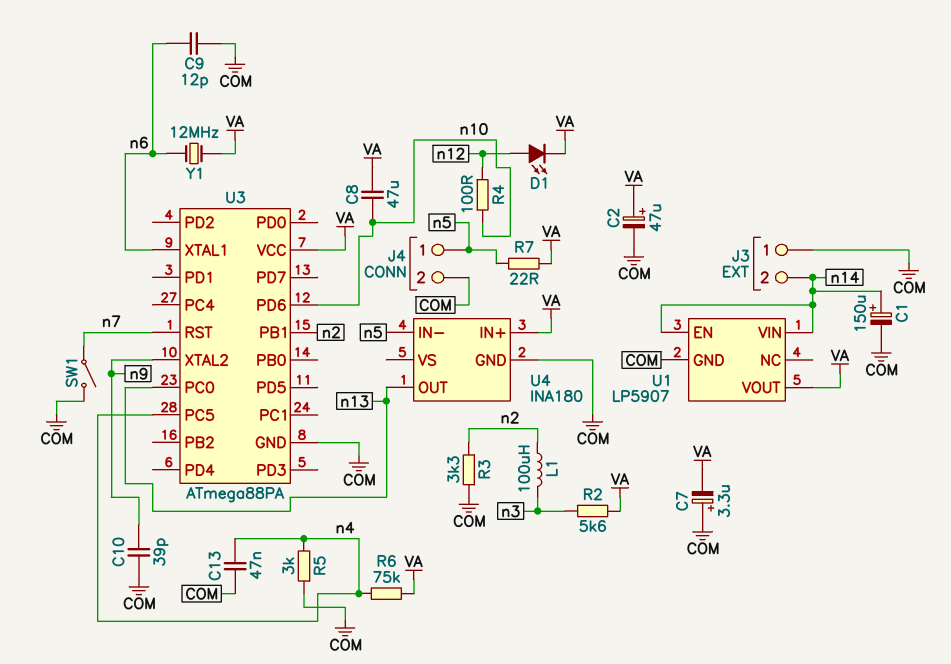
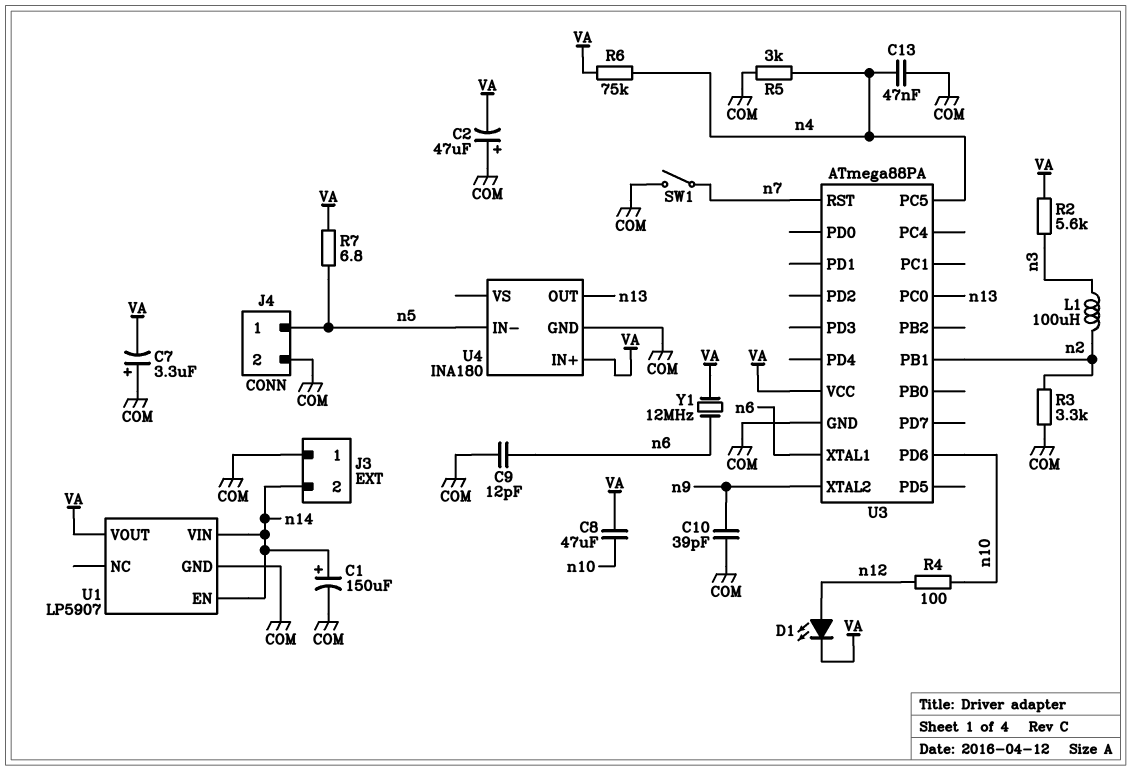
C2: 47uF (plus VA, minus COM) -> 47uF (plus COM, minus VA)
R7: 22 (VA, n5) -> 6.8 (VA, n5)

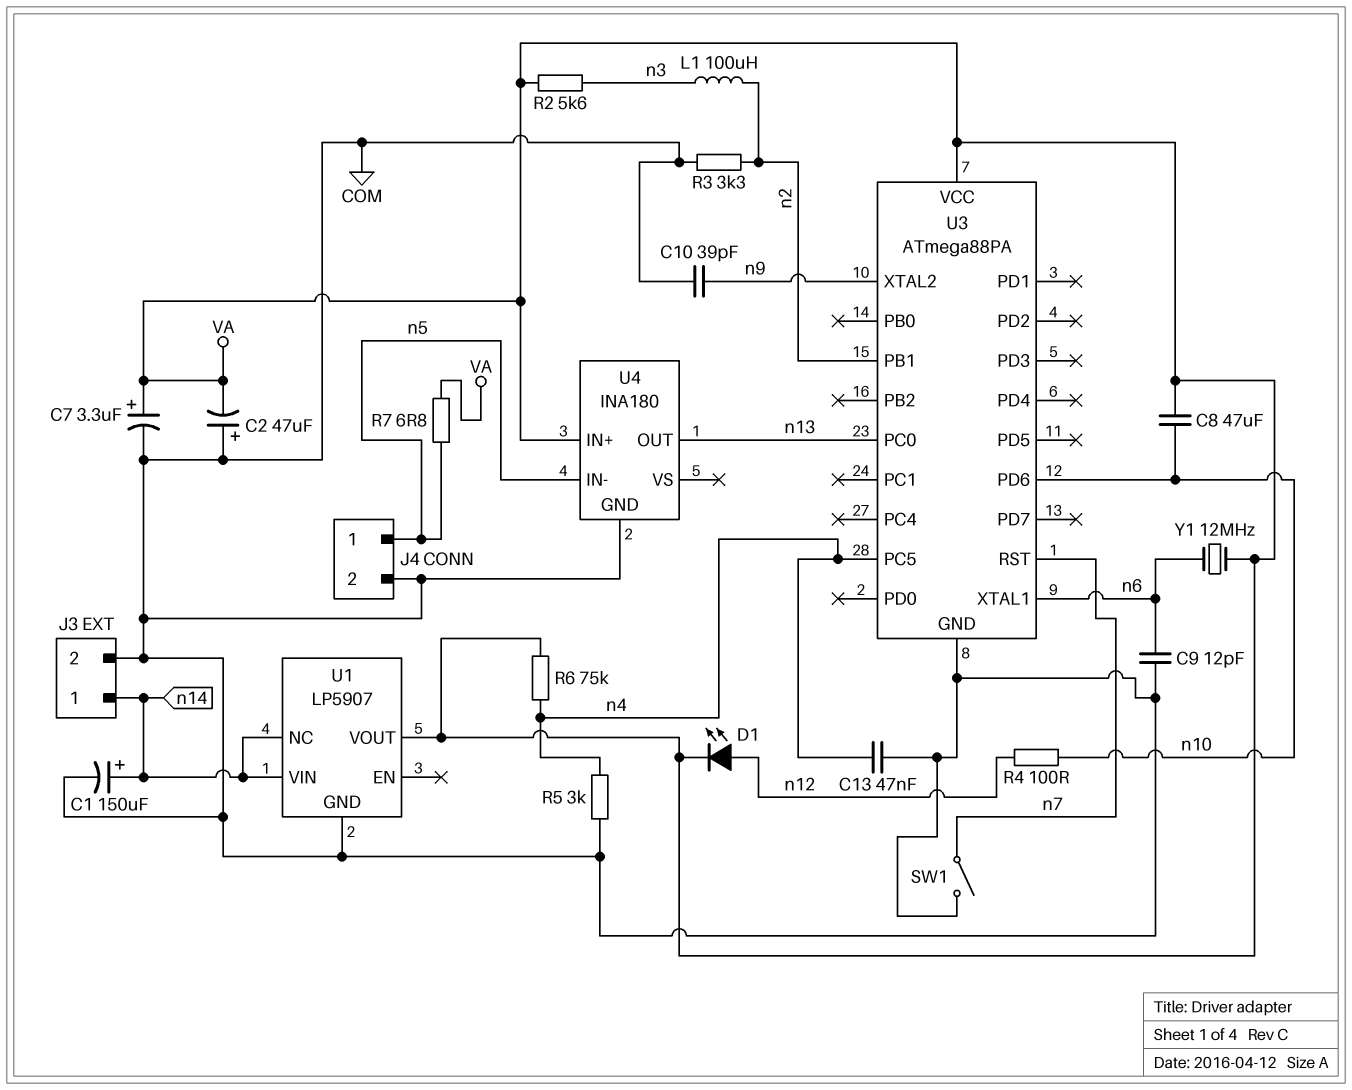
C7: 3.3uF (plus COM, minus VA) -> 3.3uF (plus VA, minus COM)
J3 pin 1: COM -> n14
J3 pin 2: n14 -> COM
U1 pin EN: n14 -> none
U1 pin NC: none -> n14

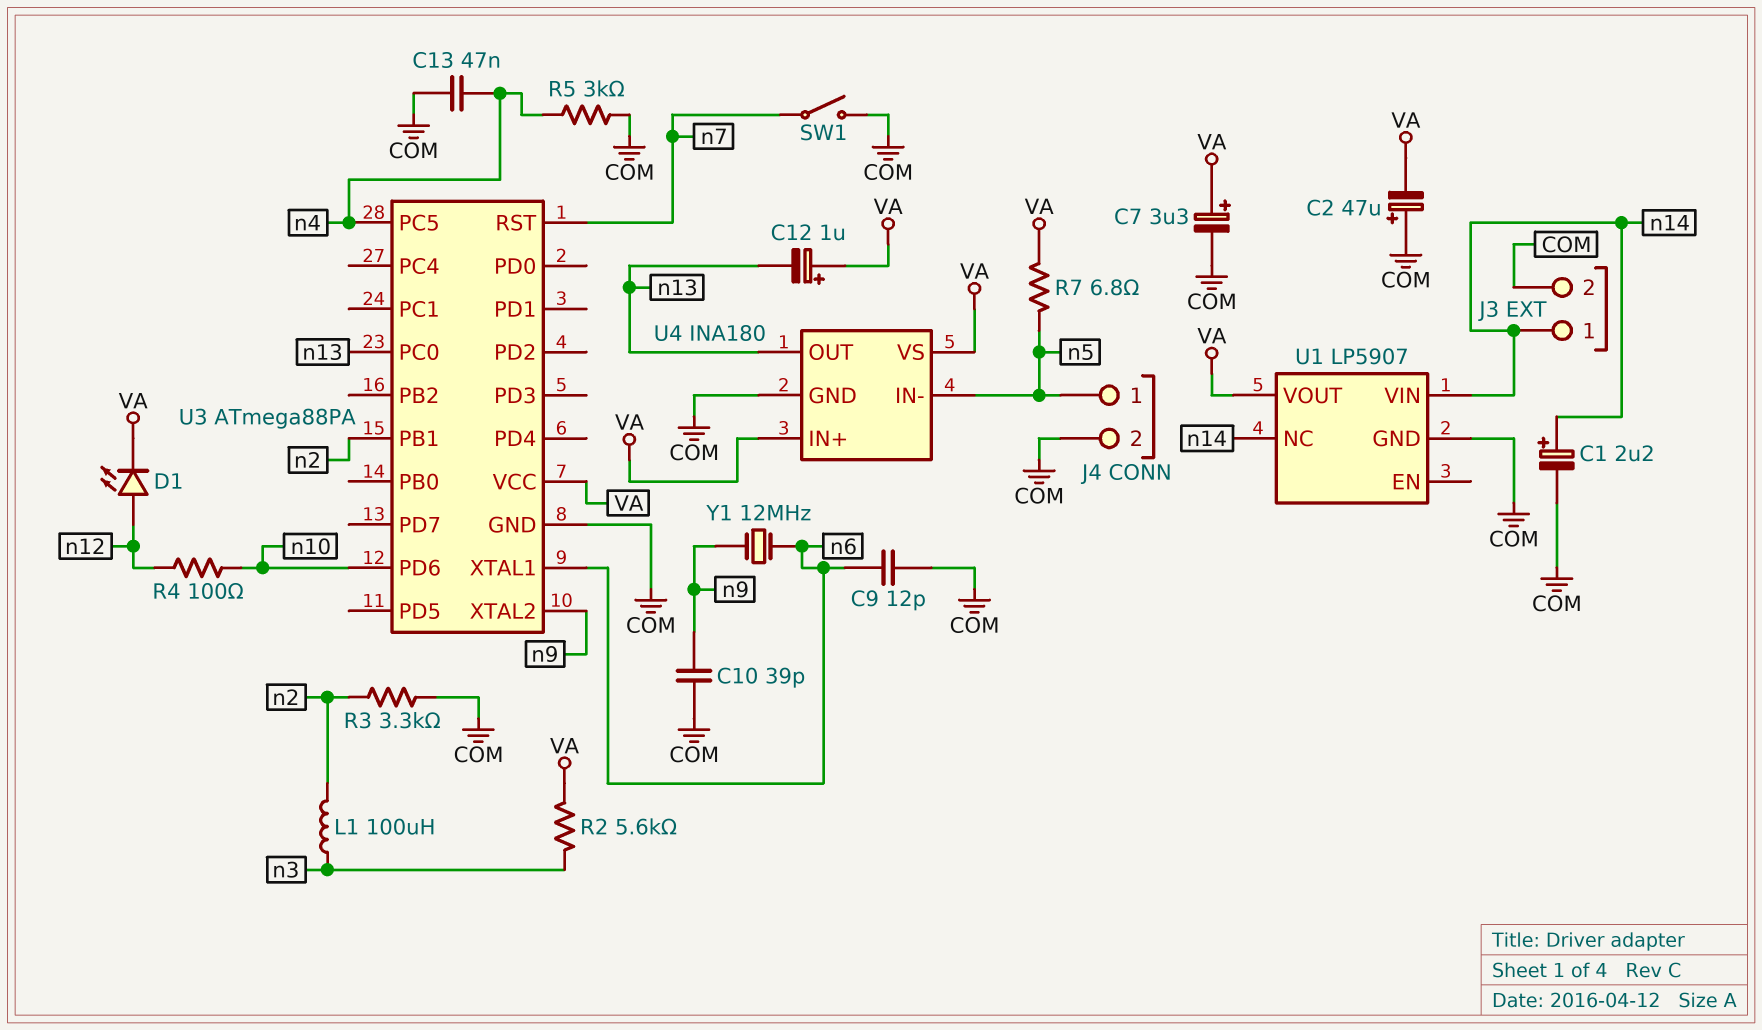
C1: 150uF (plus n14, minus COM) -> 2.2uF (plus n14, minus COM)
C8: 47uF (VA, n10) -> none
C12: none -> 1uF (plus VA, minus n13)
R6: 75k (VA, n4) -> none
U4 pin VS: none -> VA
Y1: 12MHz (VA, n6) -> 12MHz (n6, n9)

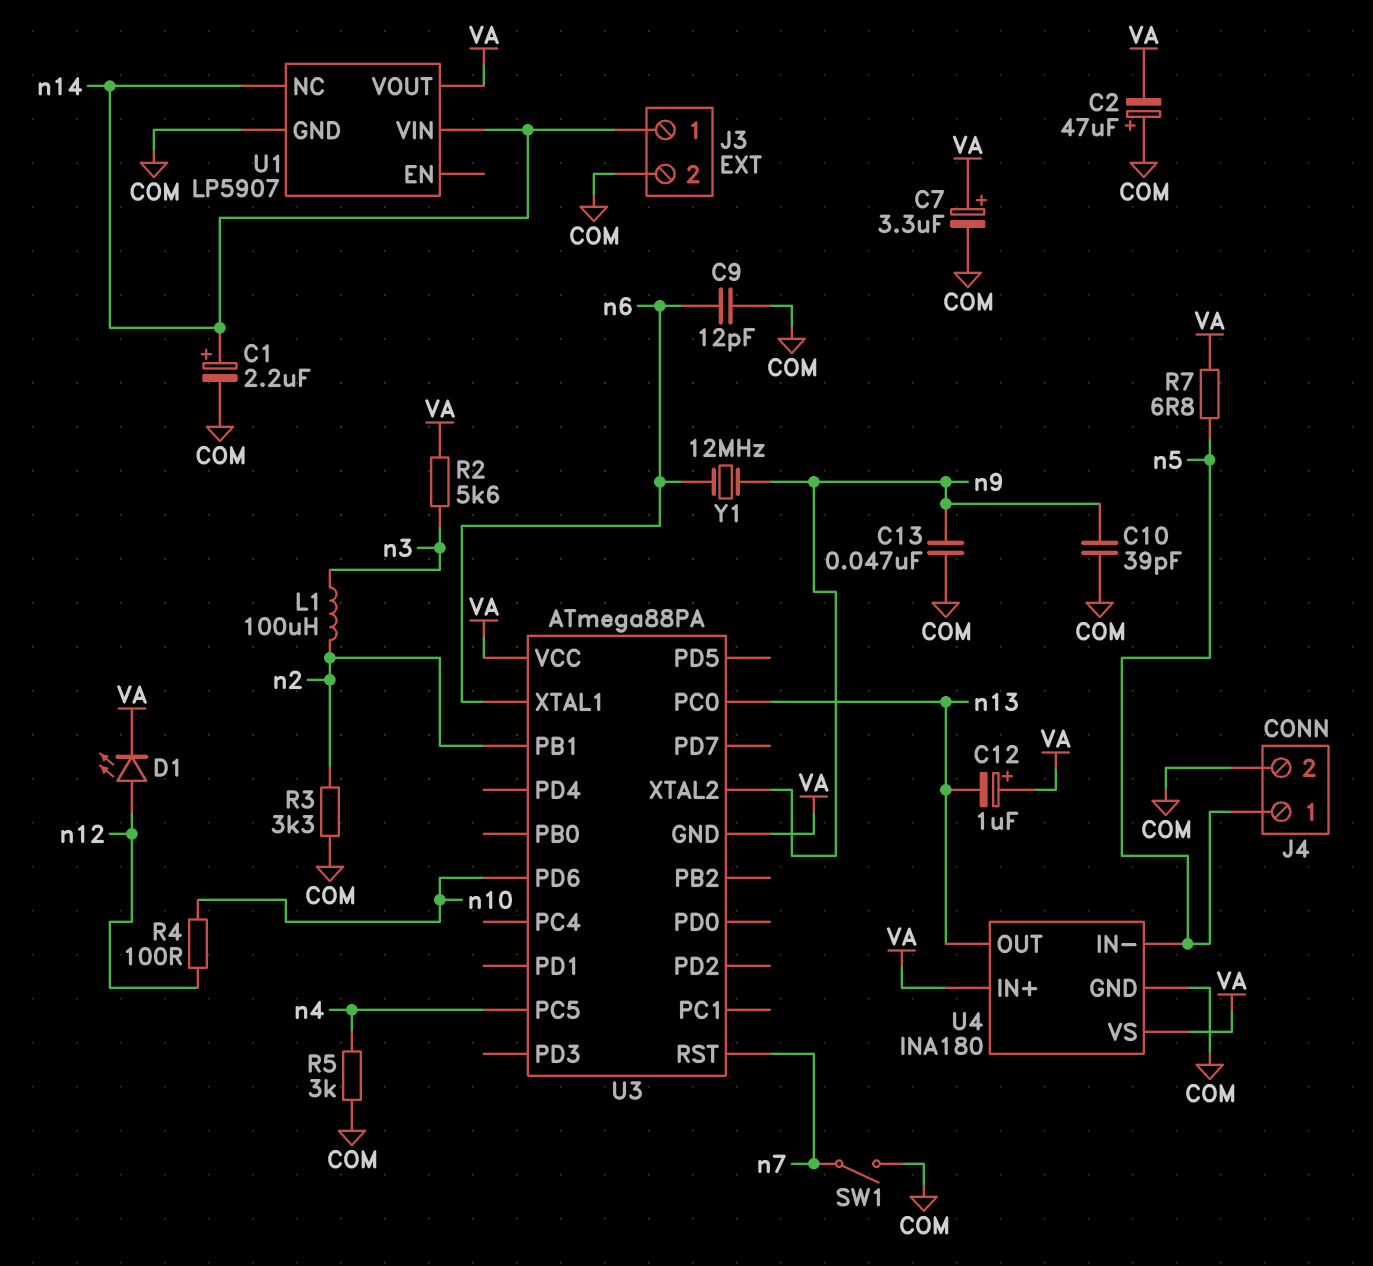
C13: 47nF (COM, n4) -> 47nF (COM, n9)
U3 pin GND: COM -> VA

